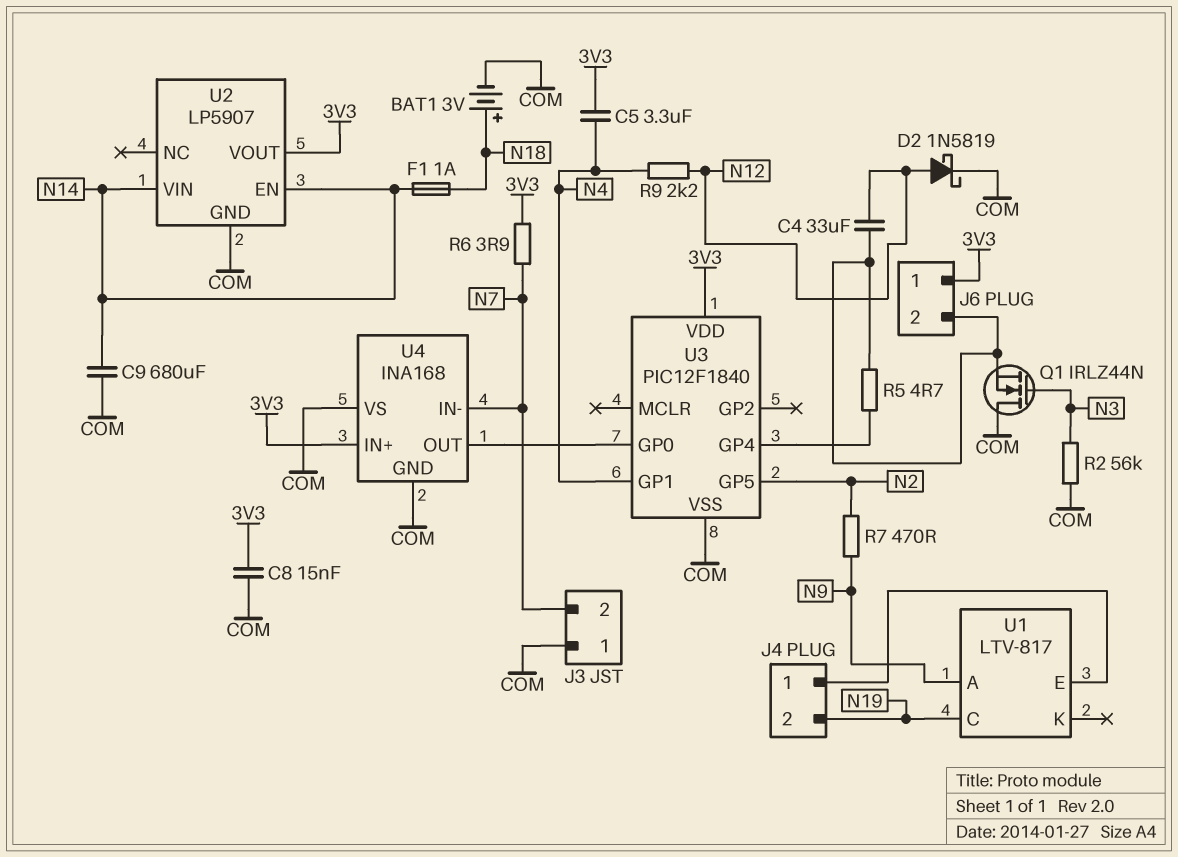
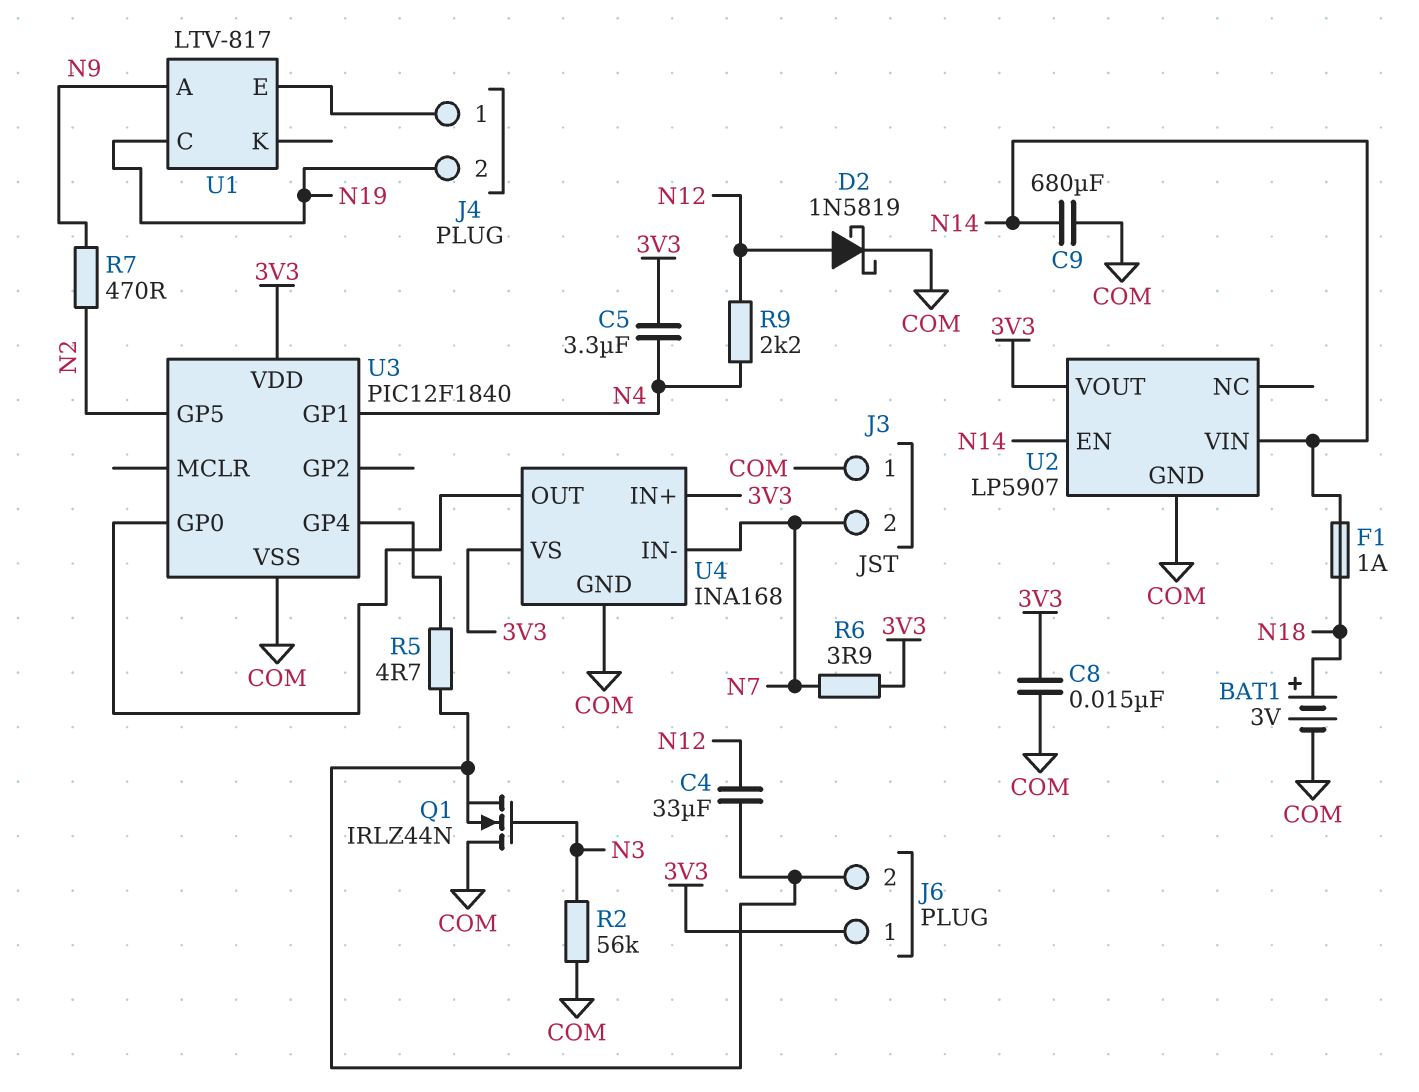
U4 pin VS: COM -> 3V3

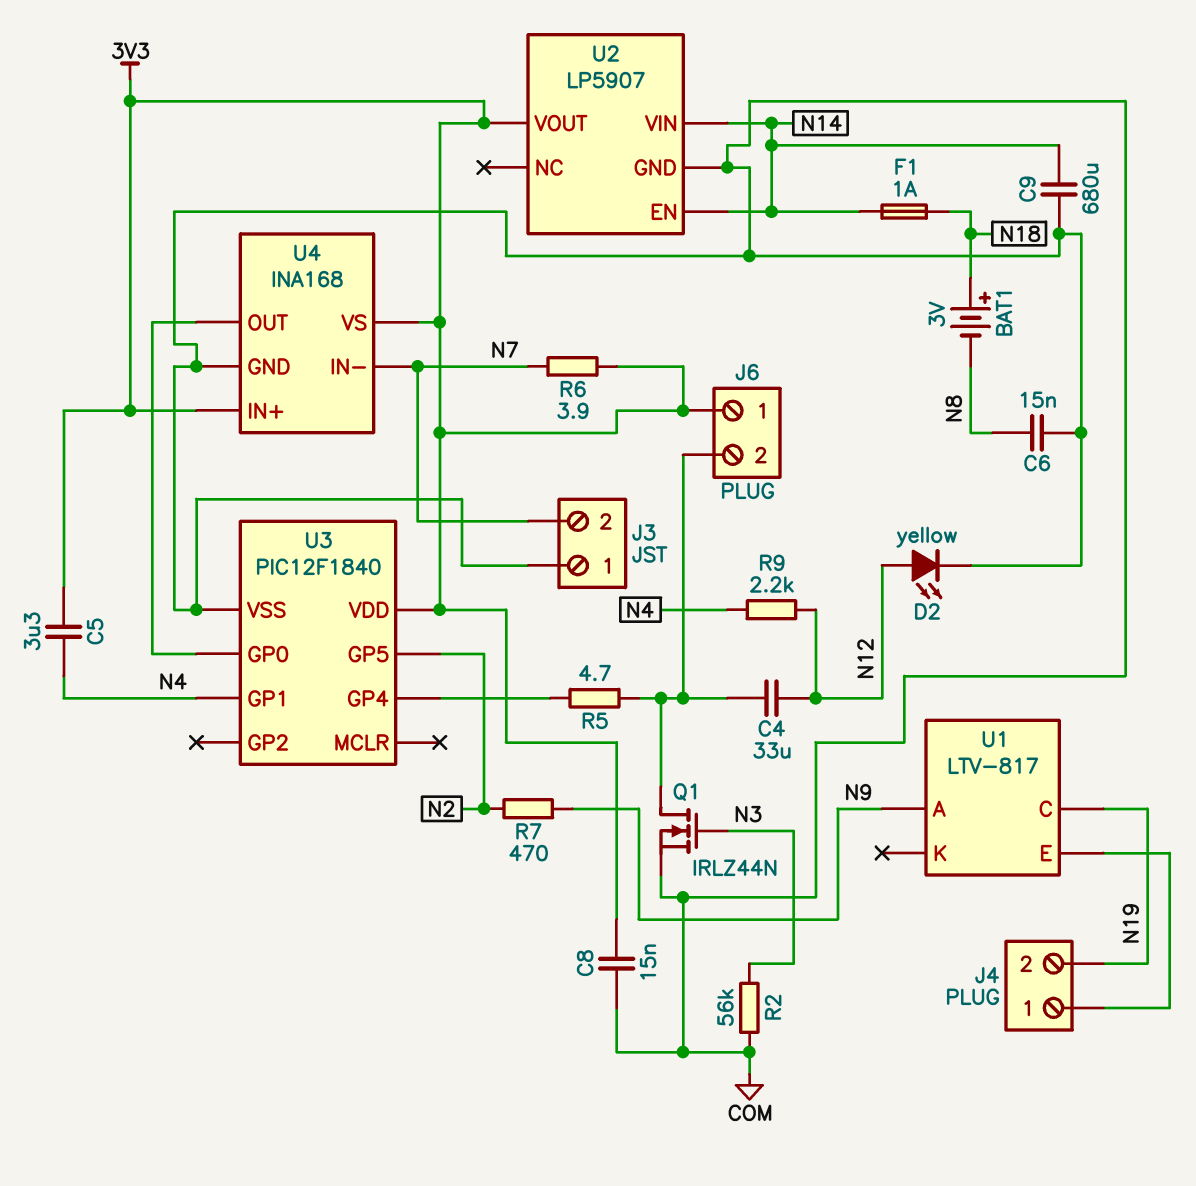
BAT1: 3V (plus N18, minus COM) -> 3V (plus N18, minus N8)
C6: none -> 15nF (COM, N8)
D2: schottky 1N5819 (A N12, K COM) -> LED yellow (A N12, K COM)
Q1: NMOS IRLZ44N (G N3, D COM, S J6/2) -> NMOS IRLZ44N (G N3, D J6/2, S COM)

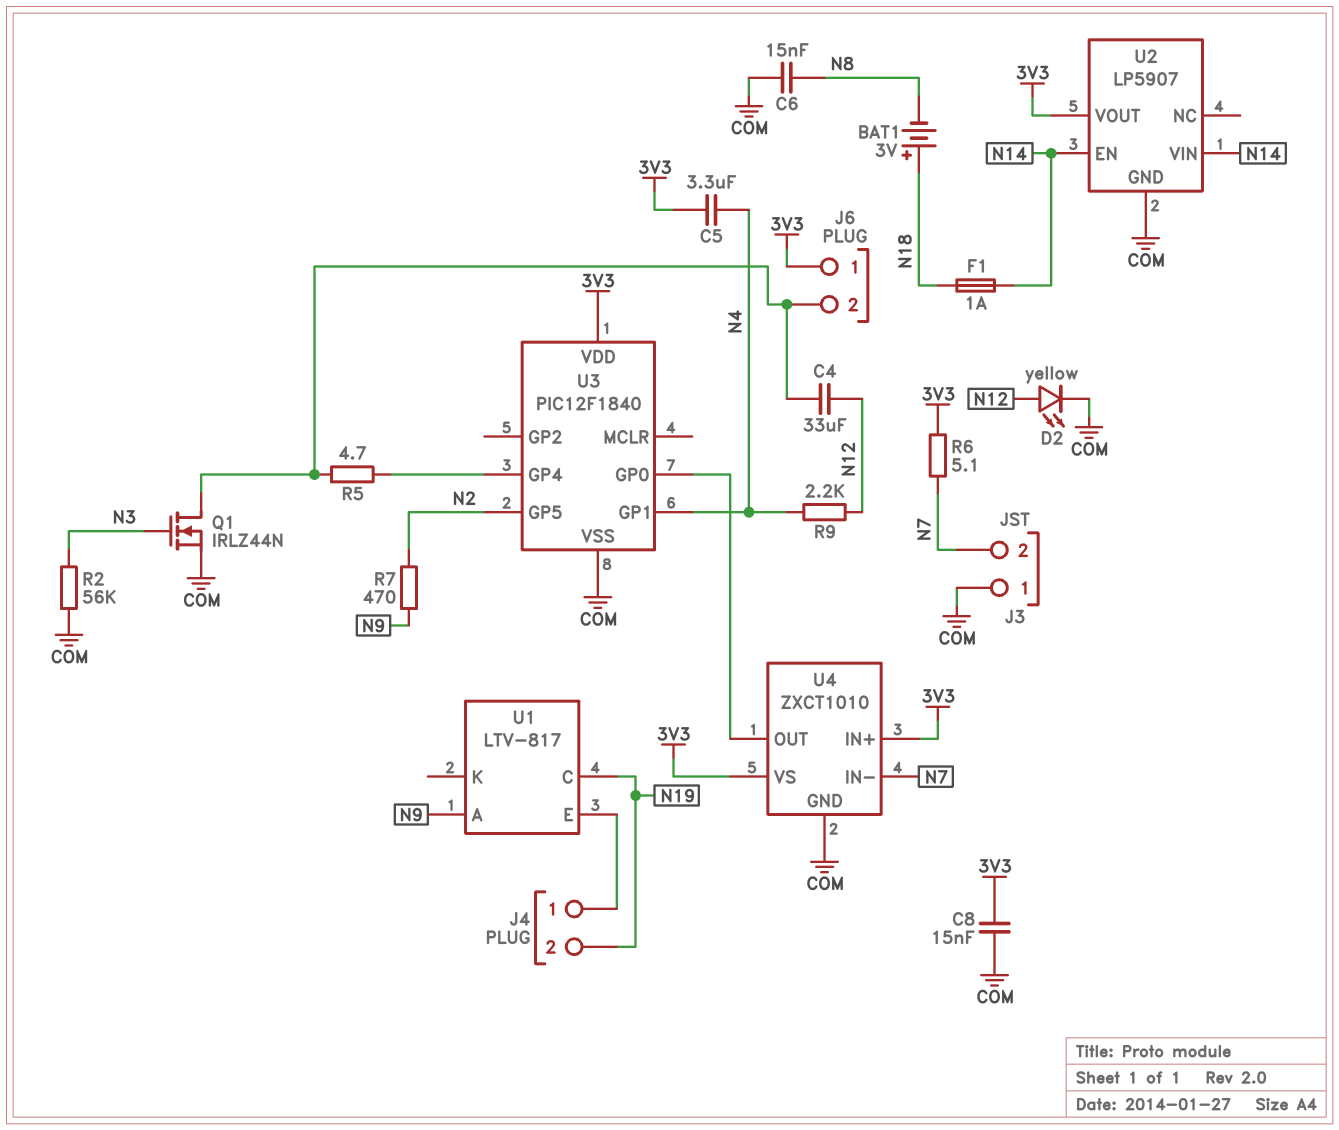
C9: 680uF (COM, N14) -> none
R6: 3.9 (3V3, N7) -> 5.1 (3V3, N7)
U4: INA168 -> ZXCT1010

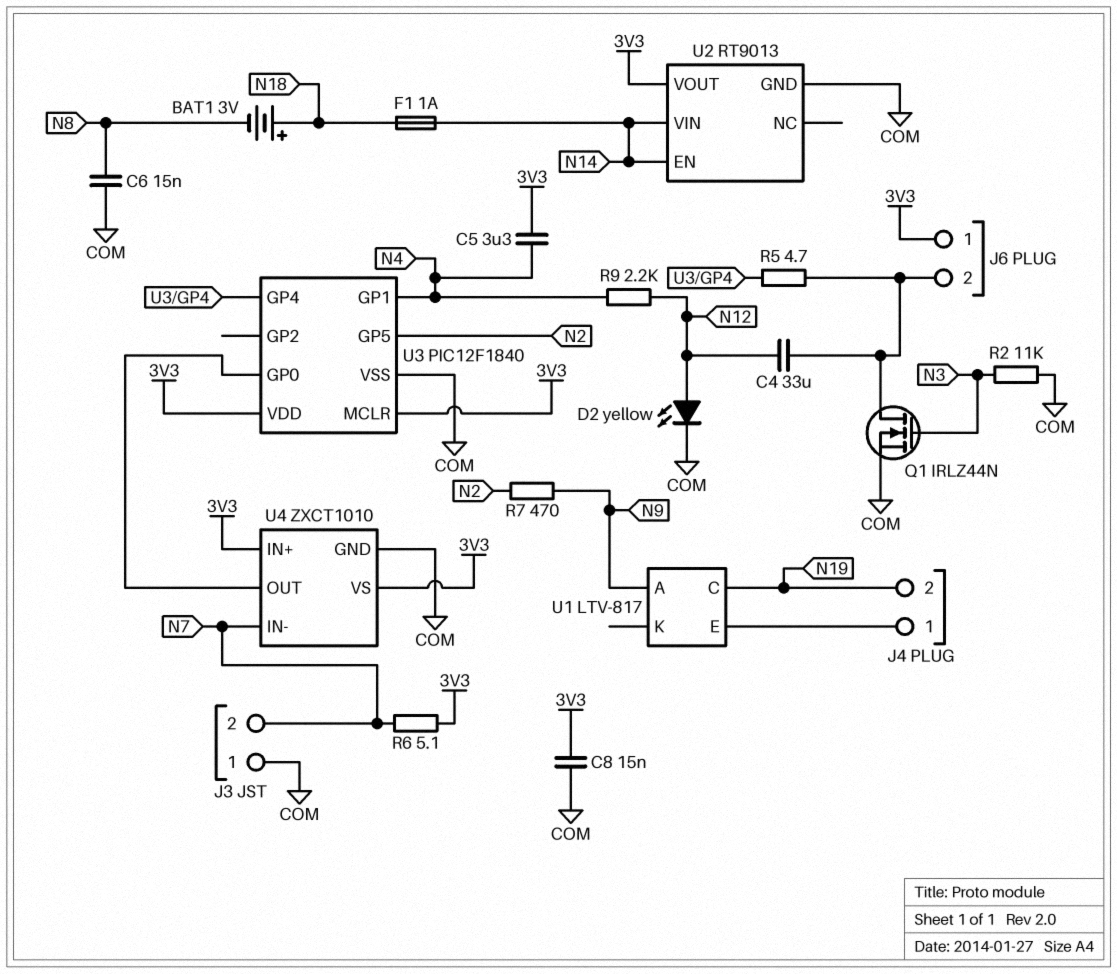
R2: 56k (COM, N3) -> 11k (COM, N3)
U2: LP5907 -> RT9013
U3 pin MCLR: none -> 3V3

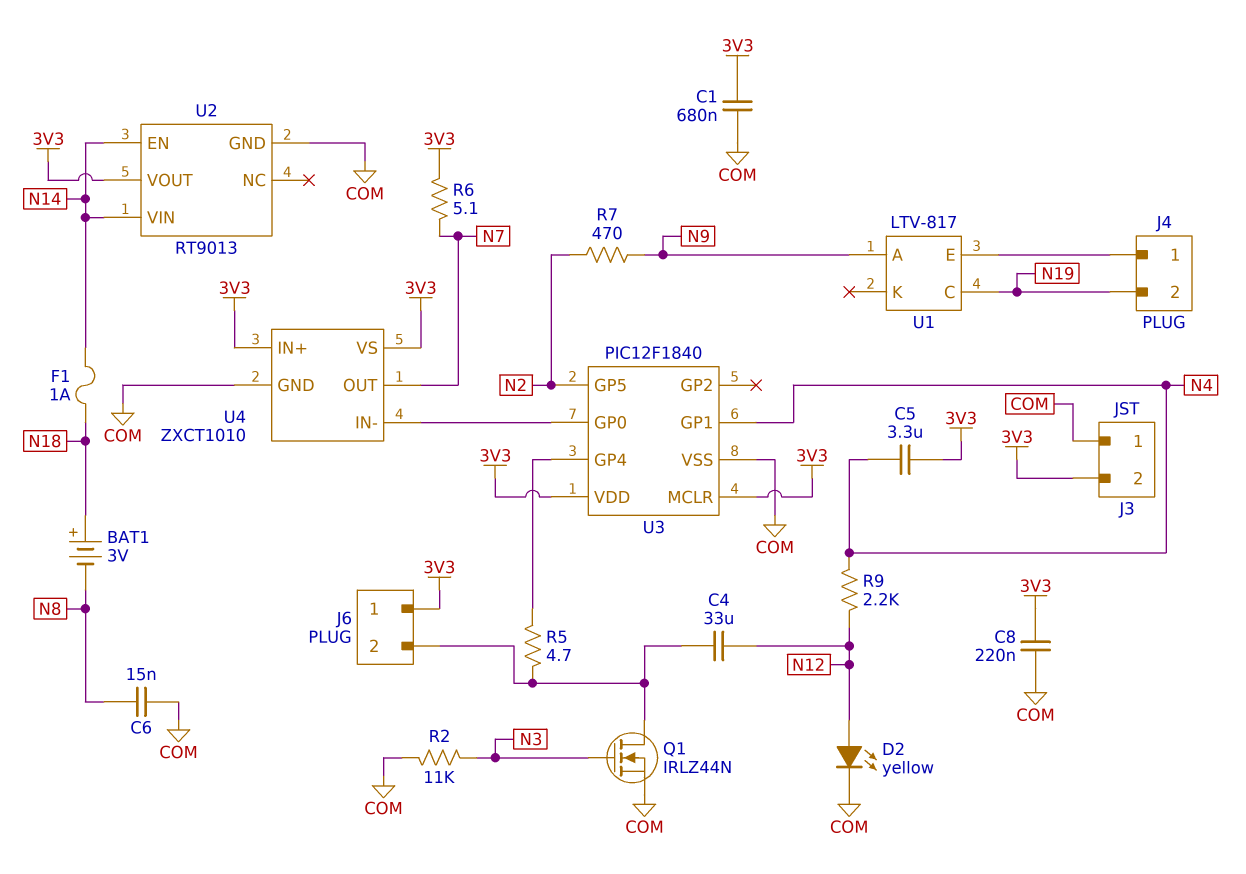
C1: none -> 680nF (3V3, COM)
C8: 15nF (3V3, COM) -> 220nF (3V3, COM)
J3 pin 2: N7 -> 3V3
U4 pin IN-: N7 -> U3/GP0
U4 pin OUT: U3/GP0 -> N7

